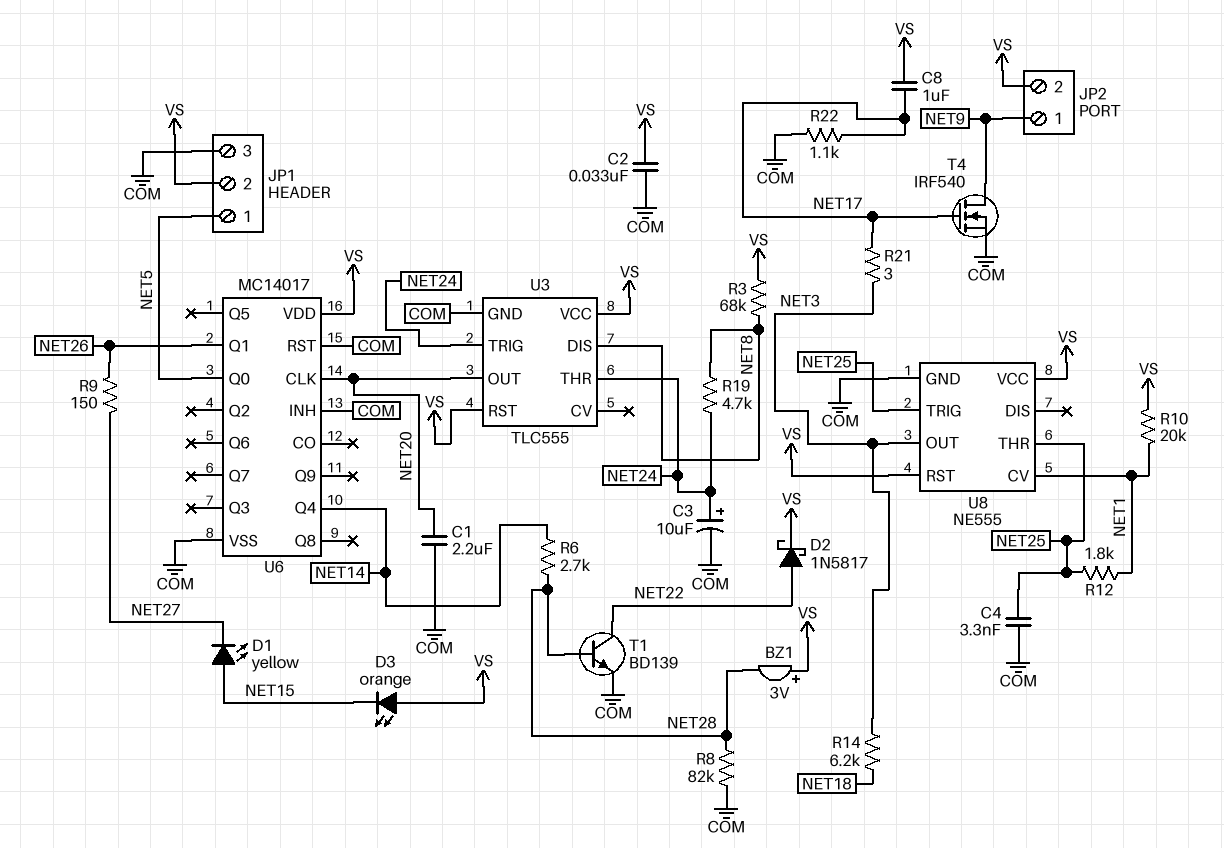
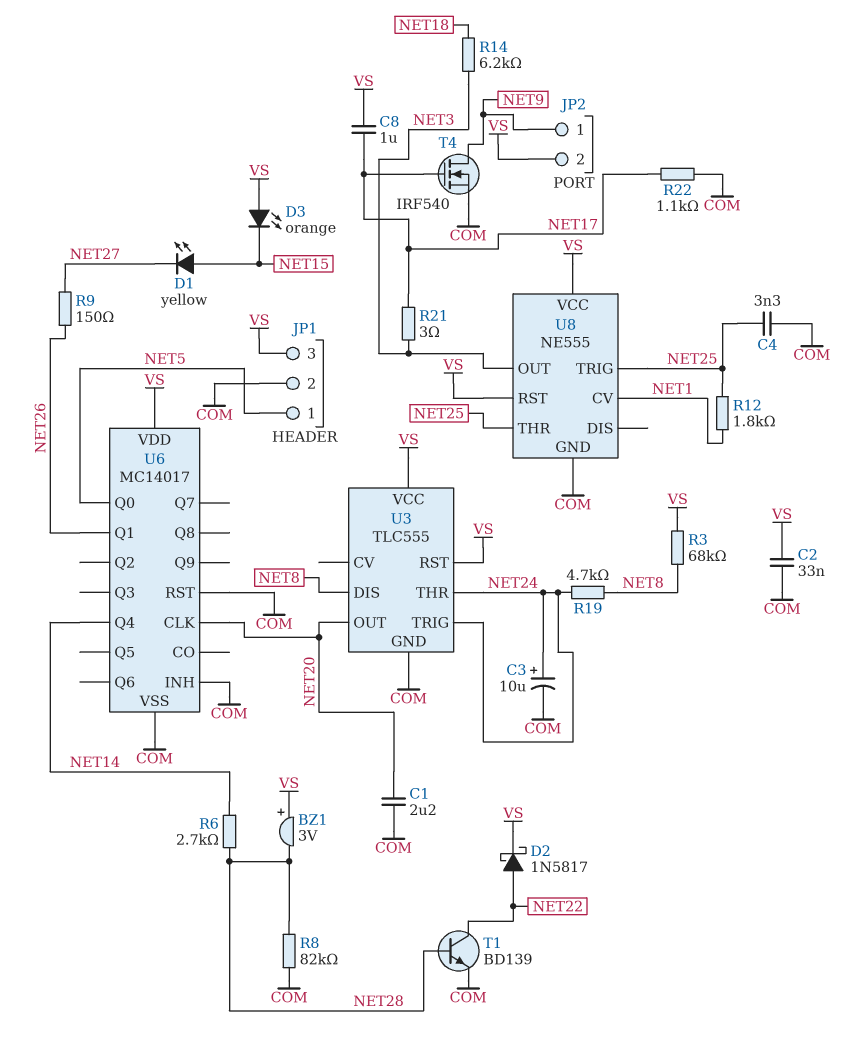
JP1 pin 2: VS -> COM
JP1 pin 3: COM -> VS
R10: 20k (NET1, VS) -> none

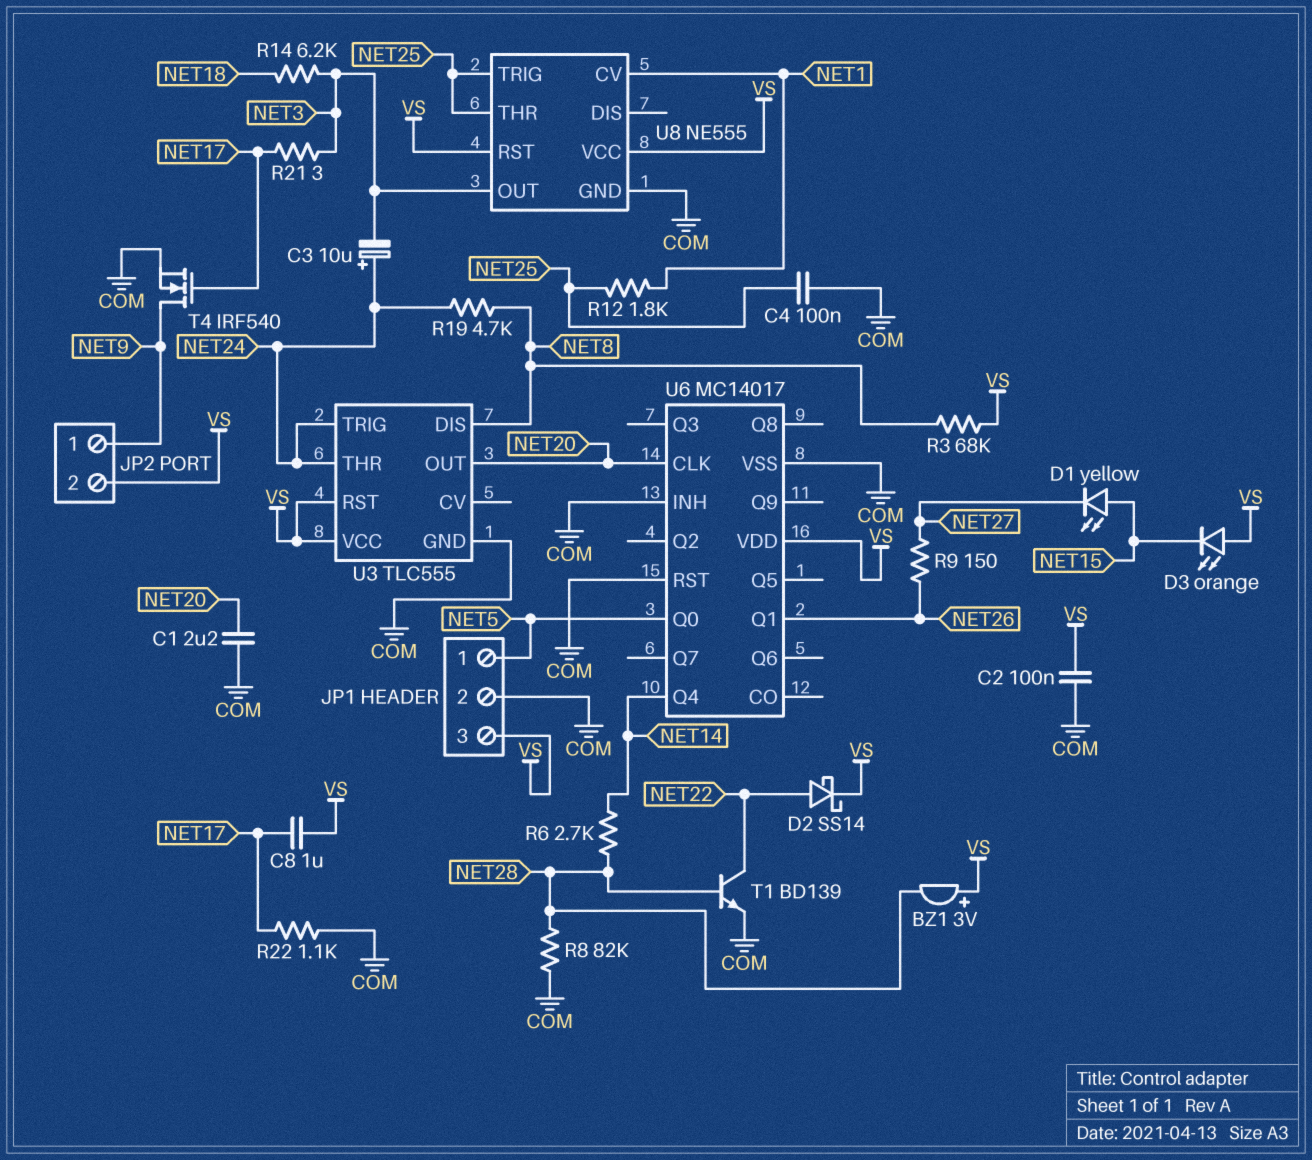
C2: 33nF (COM, VS) -> 100nF (COM, VS)
C3: 10uF (plus NET24, minus COM) -> 10uF (plus NET24, minus NET3)
C4: 3.3nF (COM, NET25) -> 100nF (COM, NET25)
D2: schottky 1N5817 (A NET22, K VS) -> schottky SS14 (A NET22, K VS)

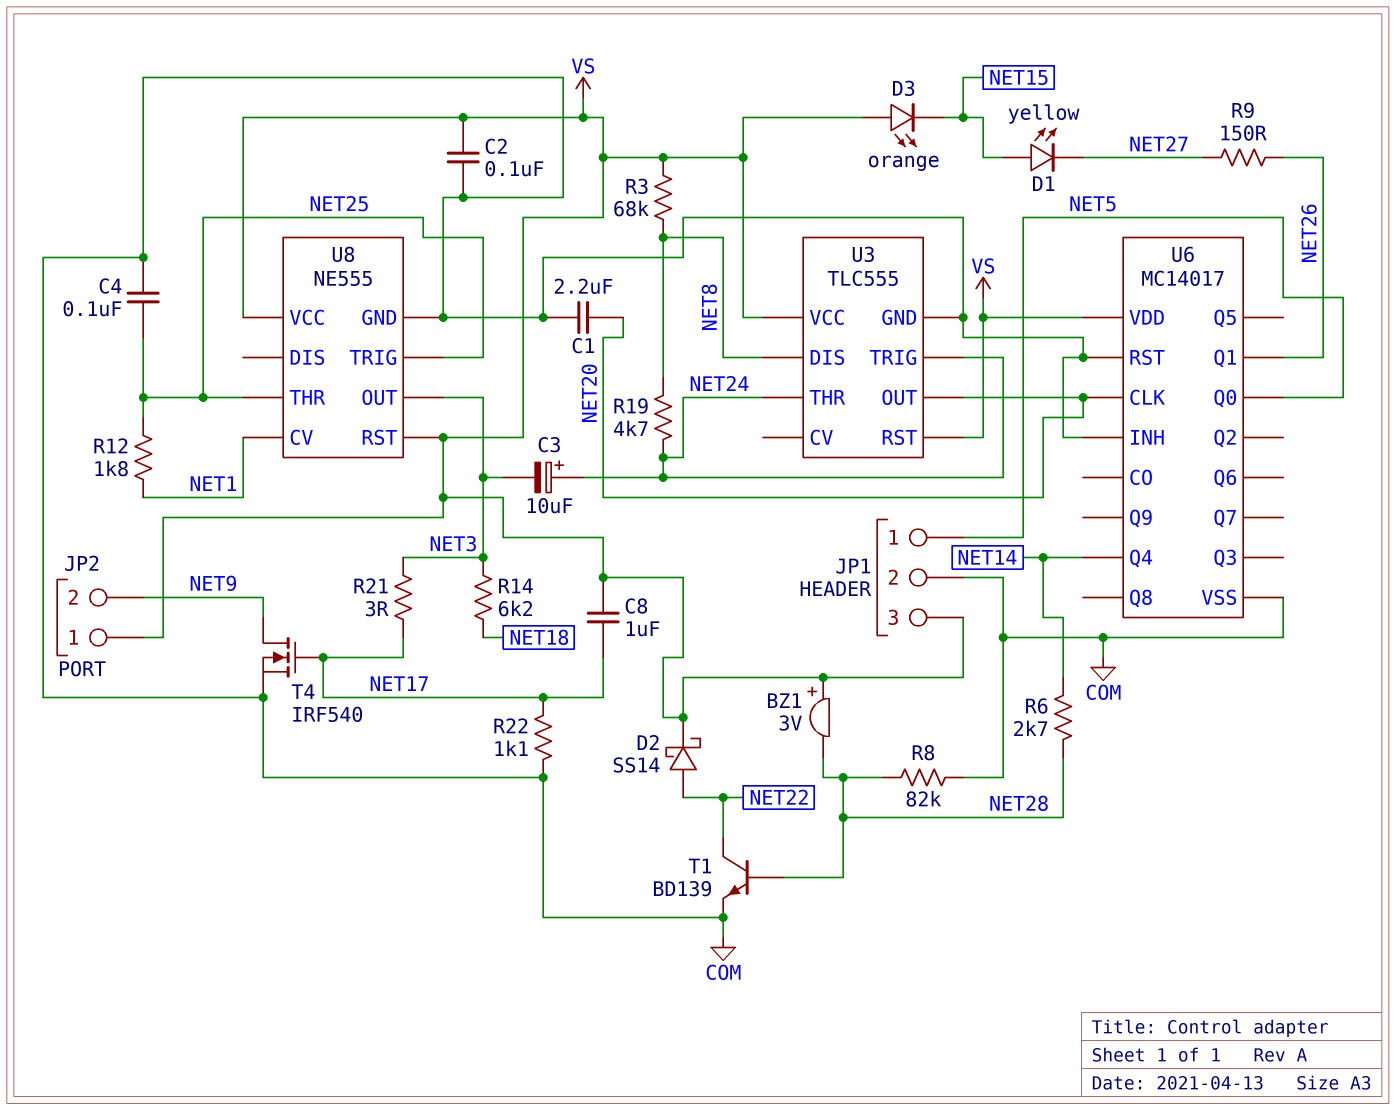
JP2 pin 1: NET9 -> VS
JP2 pin 2: VS -> NET9

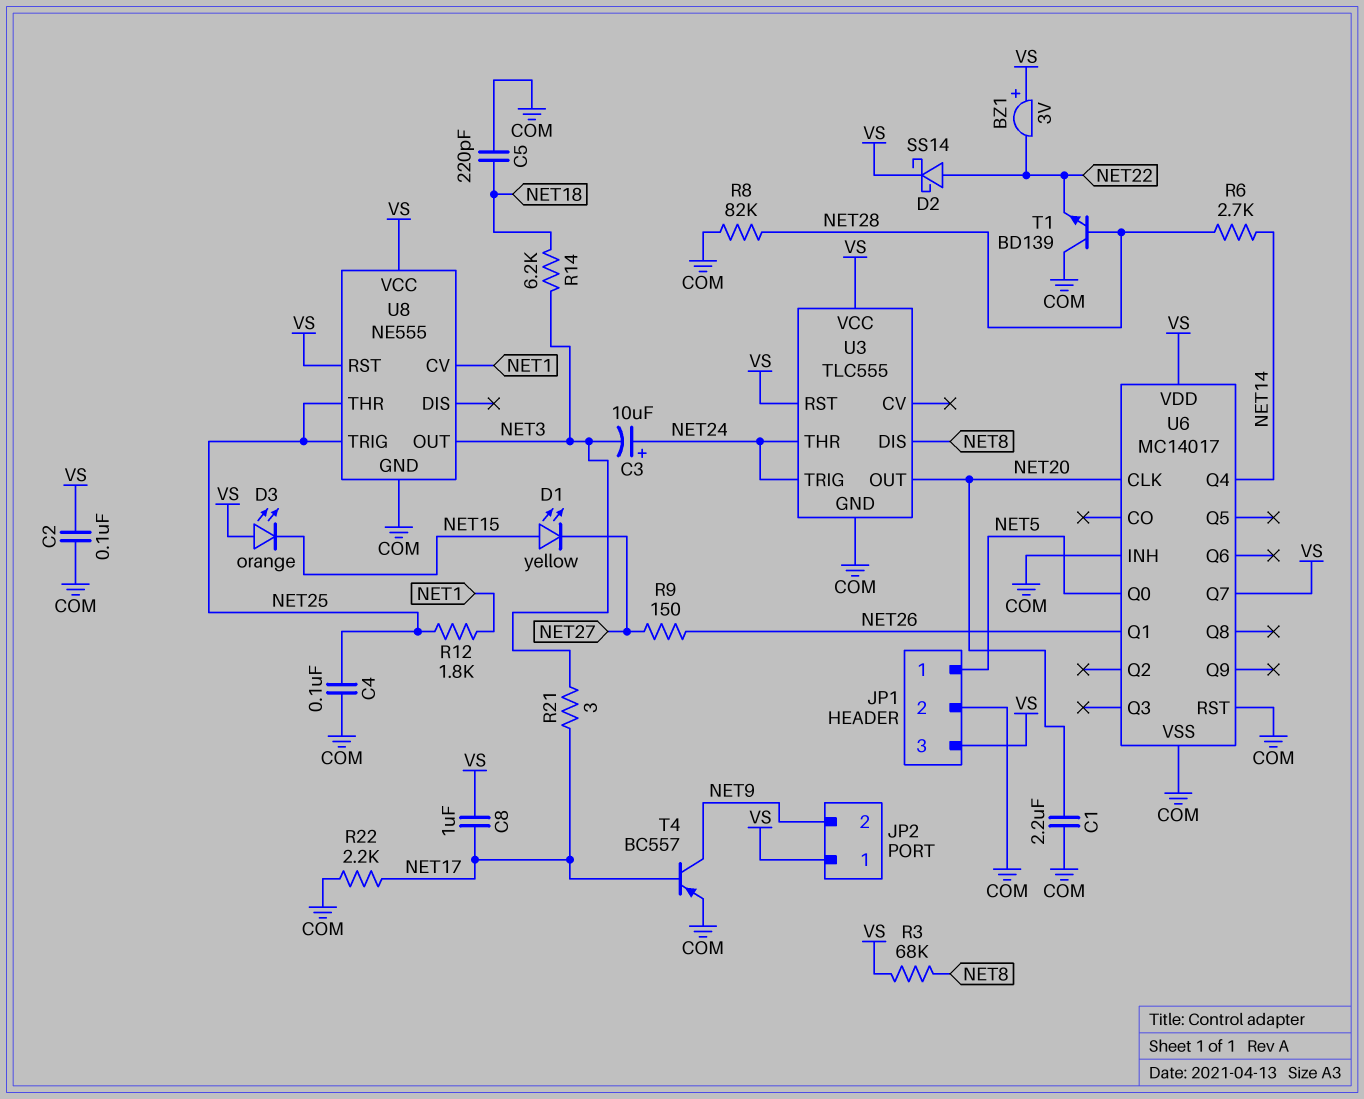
BZ1: buzzer 3V (plus VS, minus NET28) -> buzzer 3V (plus VS, minus NET22)
C5: none -> 220pF (COM, NET18)
R19: 4.7k (NET8, NET24) -> none
R22: 1.1k (COM, NET17) -> 2.2k (COM, NET17)
T1: NPN BD139 (B NET28, C NET22, E COM) -> NPN BD139 (B NET28, C COM, E NET22)
T4: NMOS IRF540 (G NET17, D NET9, S COM) -> PNP BC557 (B NET17, C NET9, E COM)
U6 pin Q7: none -> VS

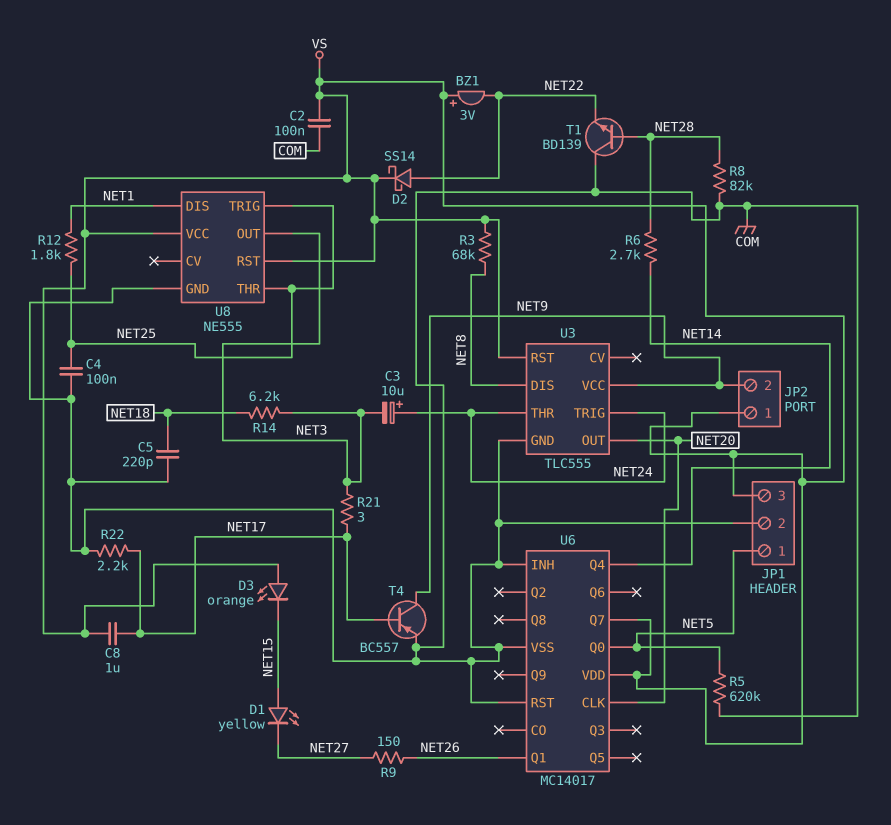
C1: 2.2uF (COM, NET20) -> none
R5: none -> 620k (COM, NET5)
U3 pin VCC: VS -> NET9
U8 pin CV: NET1 -> none
U8 pin DIS: none -> NET1

